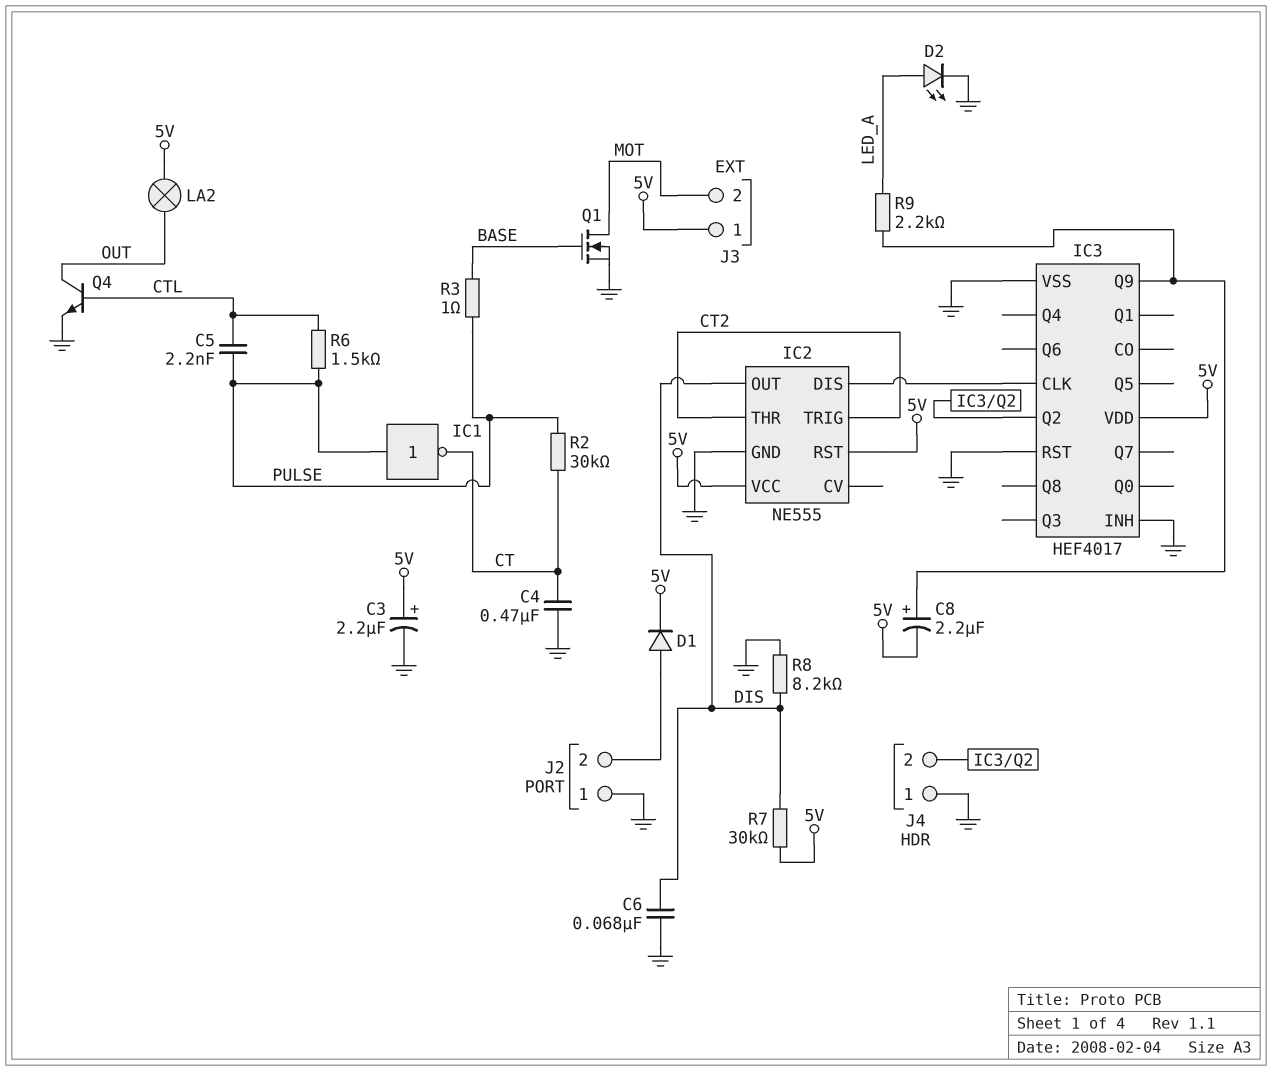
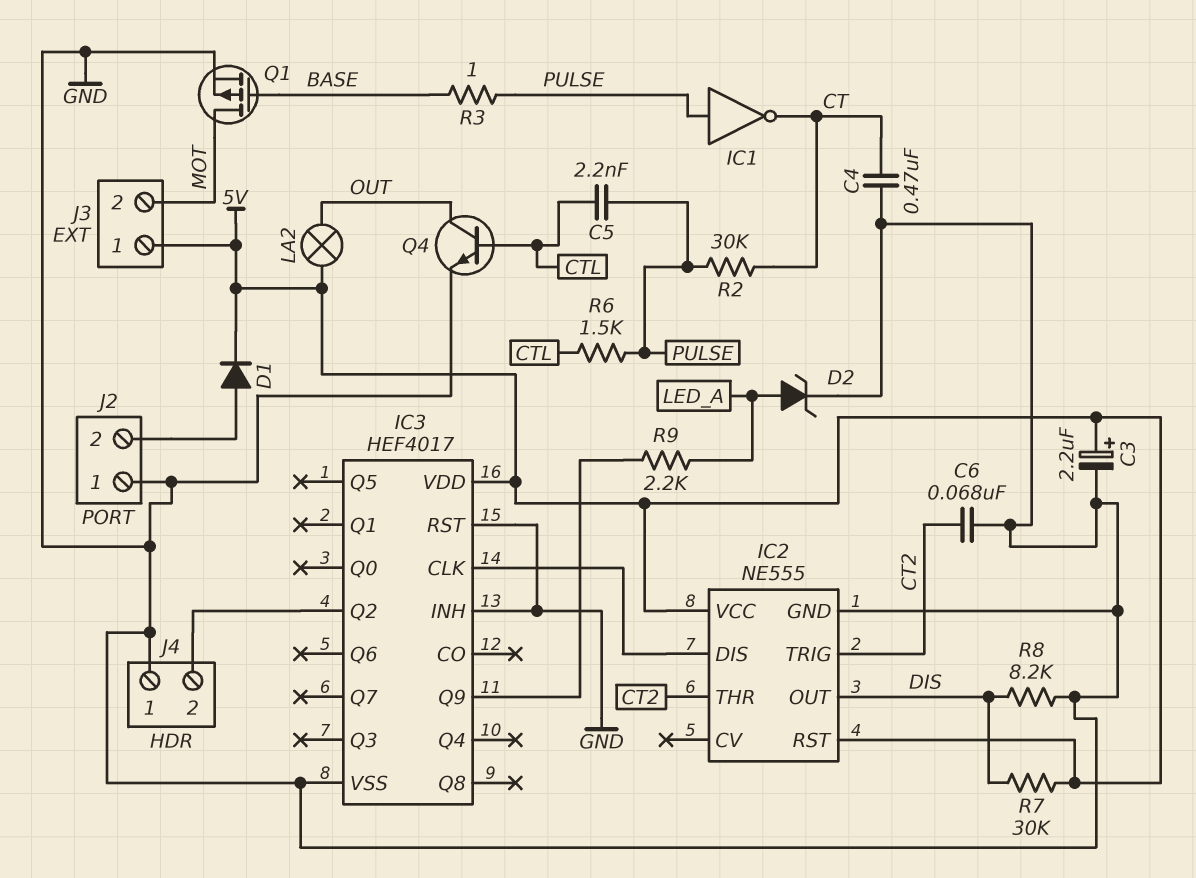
C6: 68nF (DIS, GND) -> 68nF (CT2, GND)
C8: 2.2uF (plus IC3/Q9, minus 5V) -> none
D2: LED (A LED_A, K GND) -> zener (A LED_A, K GND)
Q1: NMOS (G BASE, D MOT, S GND) -> PMOS (G BASE, D MOT, S GND)

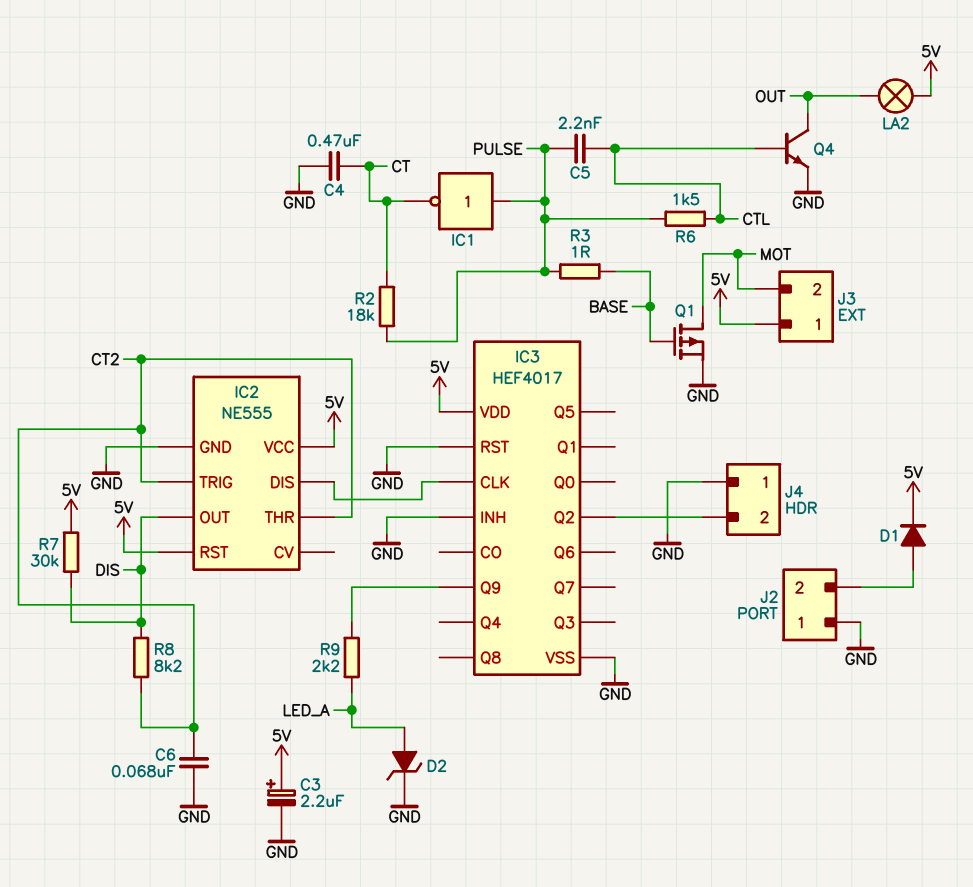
R2: 30k (CT, PULSE) -> 18k (CT, PULSE)
R8: 8.2k (DIS, GND) -> 8.2k (CT2, DIS)

